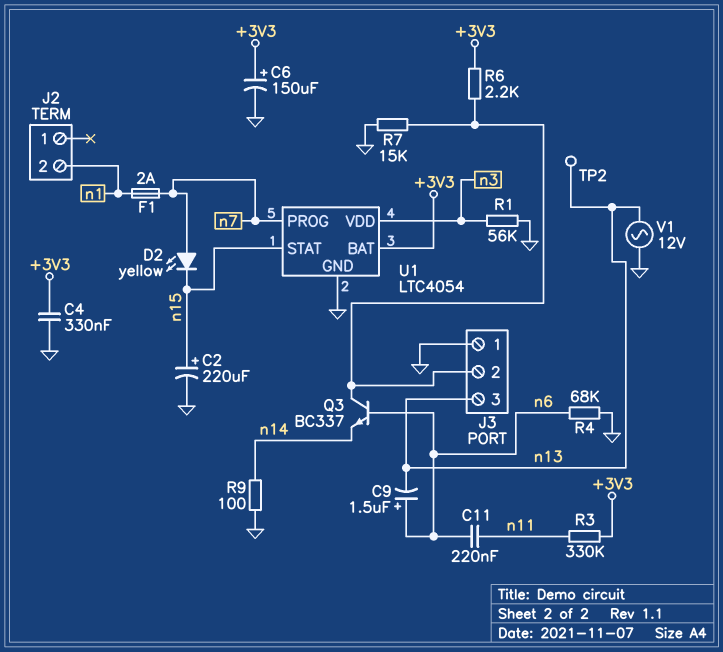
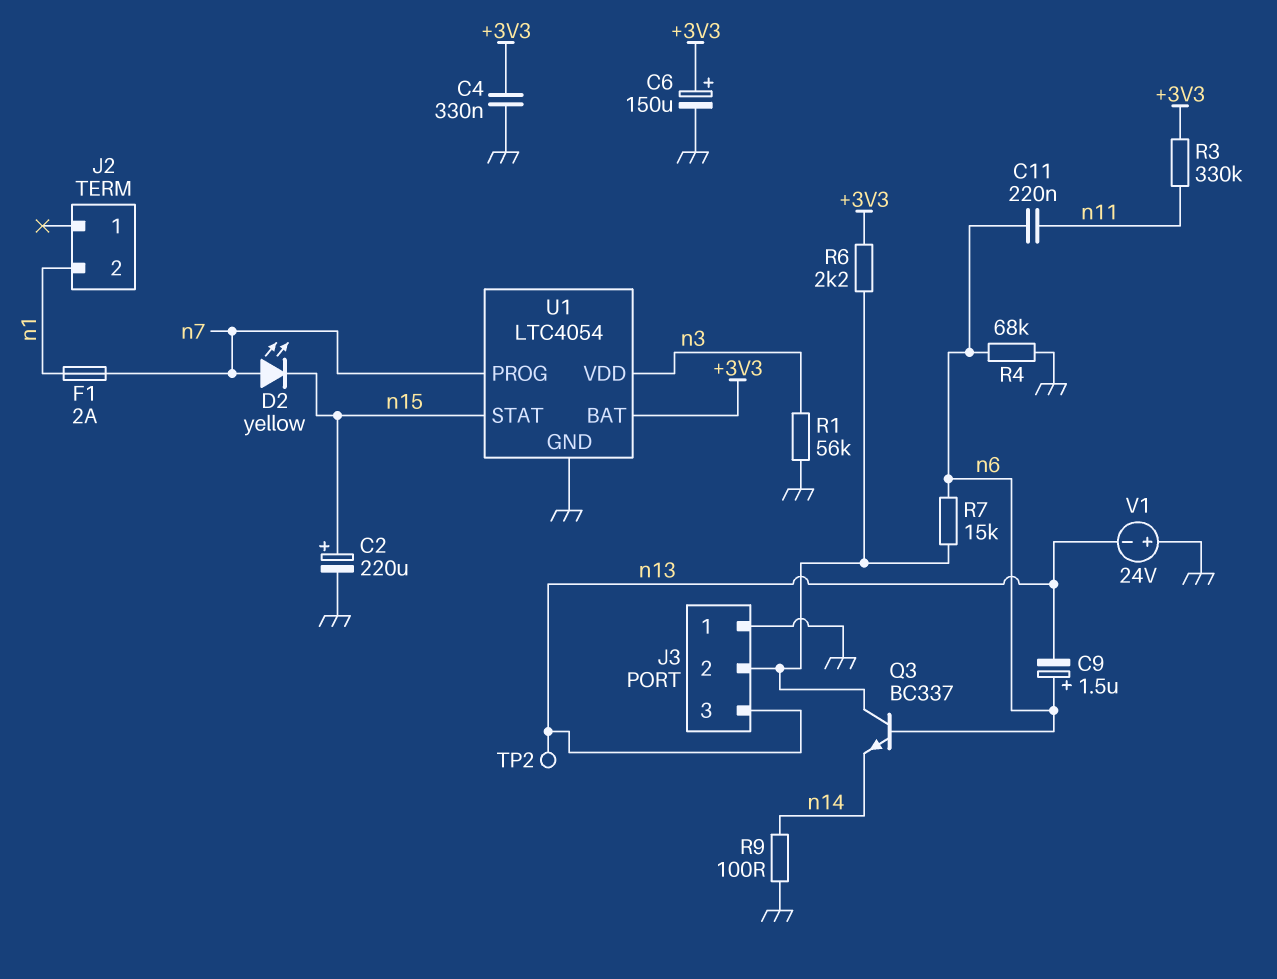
R7: 15k (GND, J3/2) -> 15k (J3/2, n6)
V1: AC 12V (GND, n13) -> 24V (plus GND, minus n13)

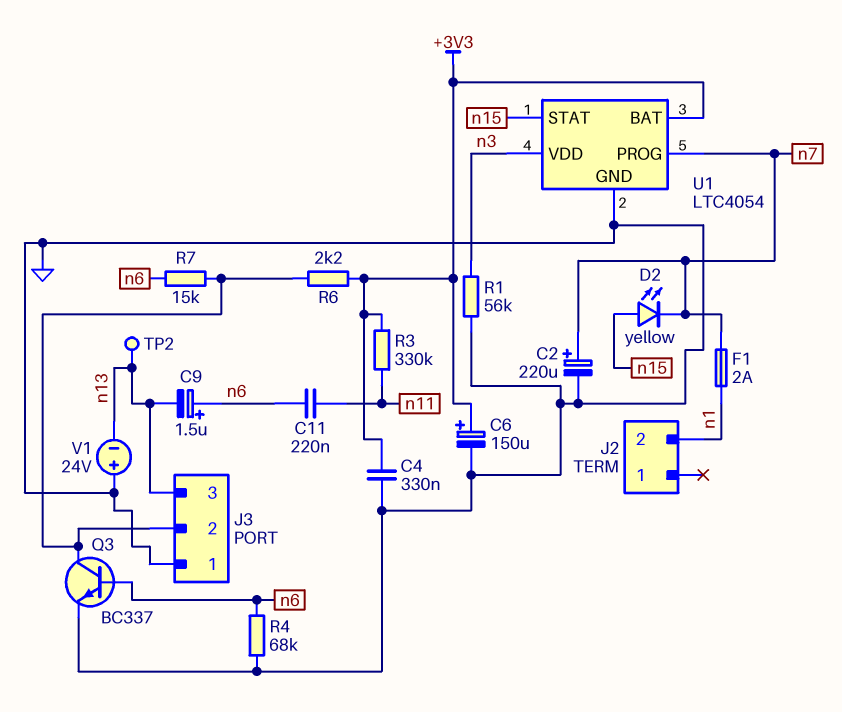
C2: 220uF (plus n15, minus GND) -> 220uF (plus n7, minus GND)
D2: LED yellow (A n7, K n15) -> LED yellow (A n15, K n7)
Q3: NPN BC337 (B n6, C J3/2, E n14) -> NPN BC337 (B n6, C J3/2, E GND)
R9: 100 (GND, n14) -> none

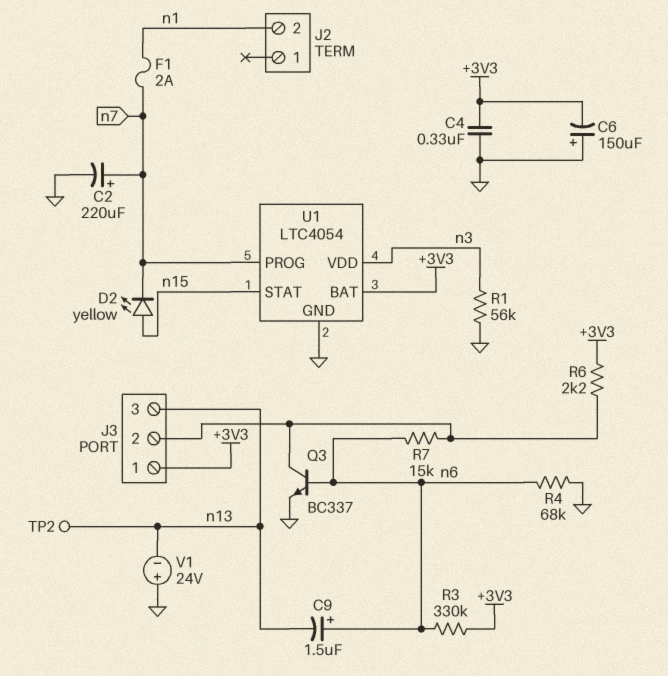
C6: 150uF (plus +3V3, minus GND) -> 150uF (plus GND, minus +3V3)
C11: 220nF (n6, n11) -> none
J3 pin 1: GND -> +3V3
R3: 330k (+3V3, n11) -> 330k (+3V3, n6)

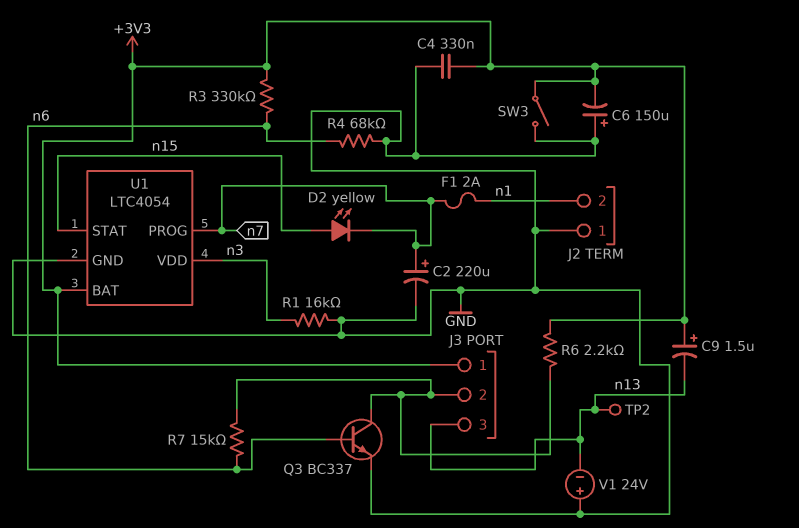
C9: 1.5uF (plus n6, minus n13) -> 1.5uF (plus +3V3, minus n13)
J2 pin 1: none -> GND
R1: 56k (GND, n3) -> 16k (GND, n3)
SW3: none -> switch (+3V3, GND)

